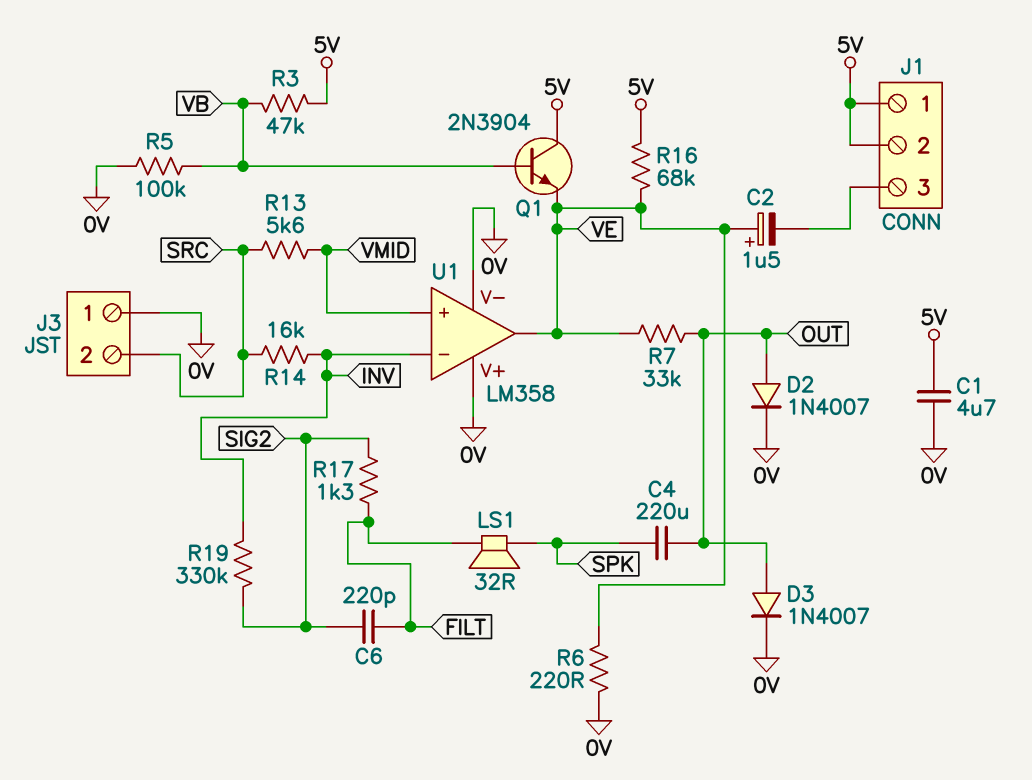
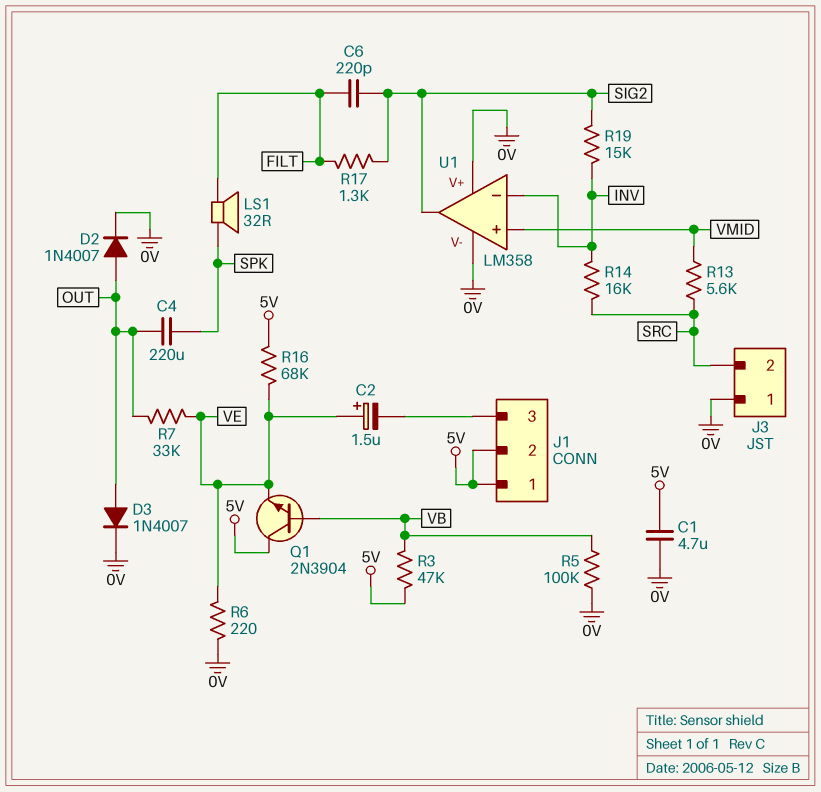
R19: 330k (INV, SIG2) -> 15k (INV, SIG2)
U1 pin out: VE -> SIG2

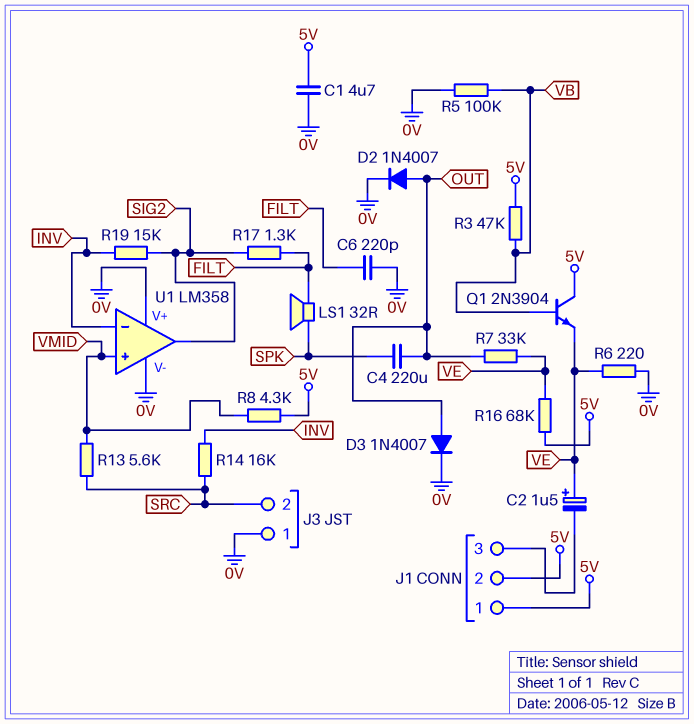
C6: 220pF (FILT, SIG2) -> 220pF (0V, FILT)
R8: none -> 4.3k (5V, VMID)

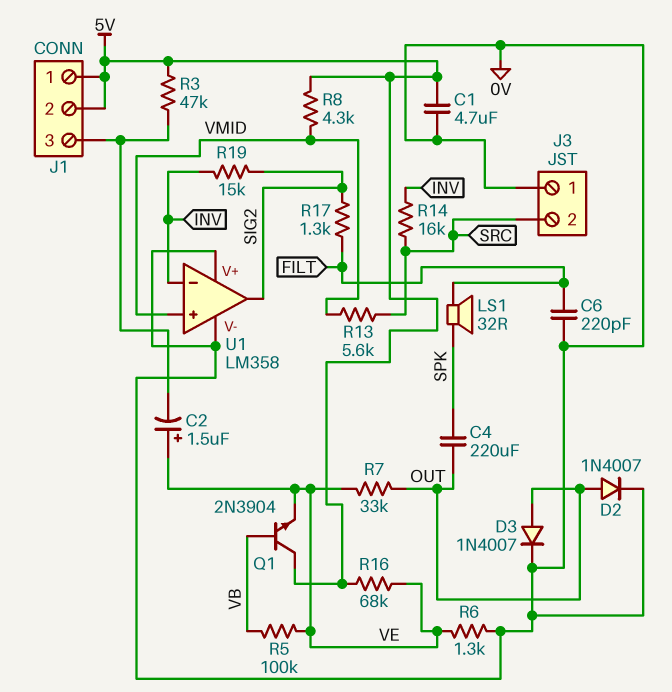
R3: 47k (5V, VB) -> 47k (5V, J1/3)
R5: 100k (0V, VB) -> 100k (VB, VE)
R6: 220 (0V, VE) -> 1.3k (0V, VE)

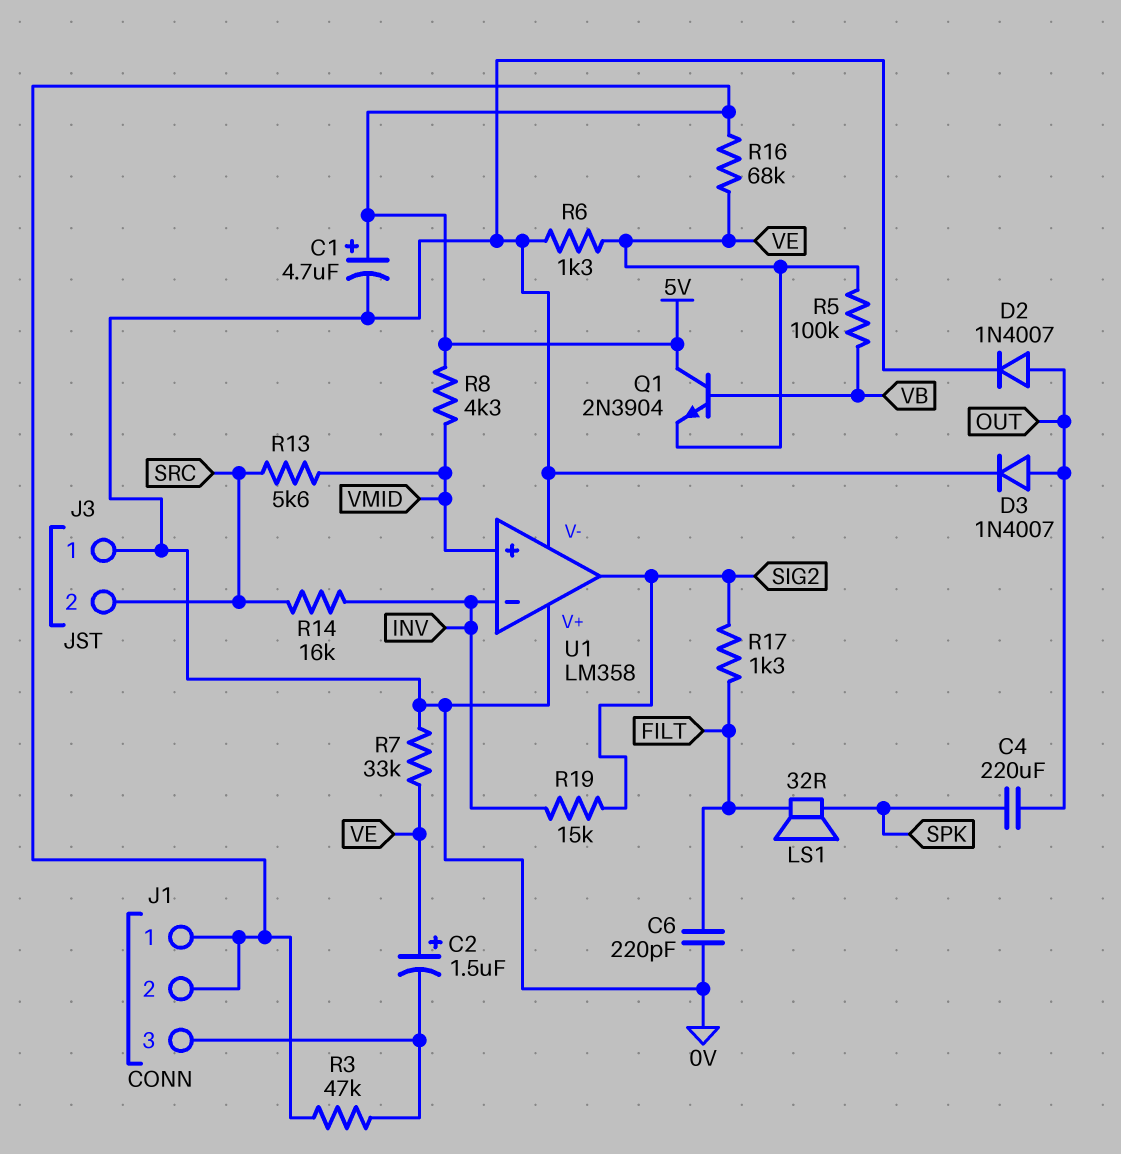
C1: 4.7uF (0V, 5V) -> 4.7uF (plus 5V, minus 0V)
R7: 33k (OUT, VE) -> 33k (0V, VE)

